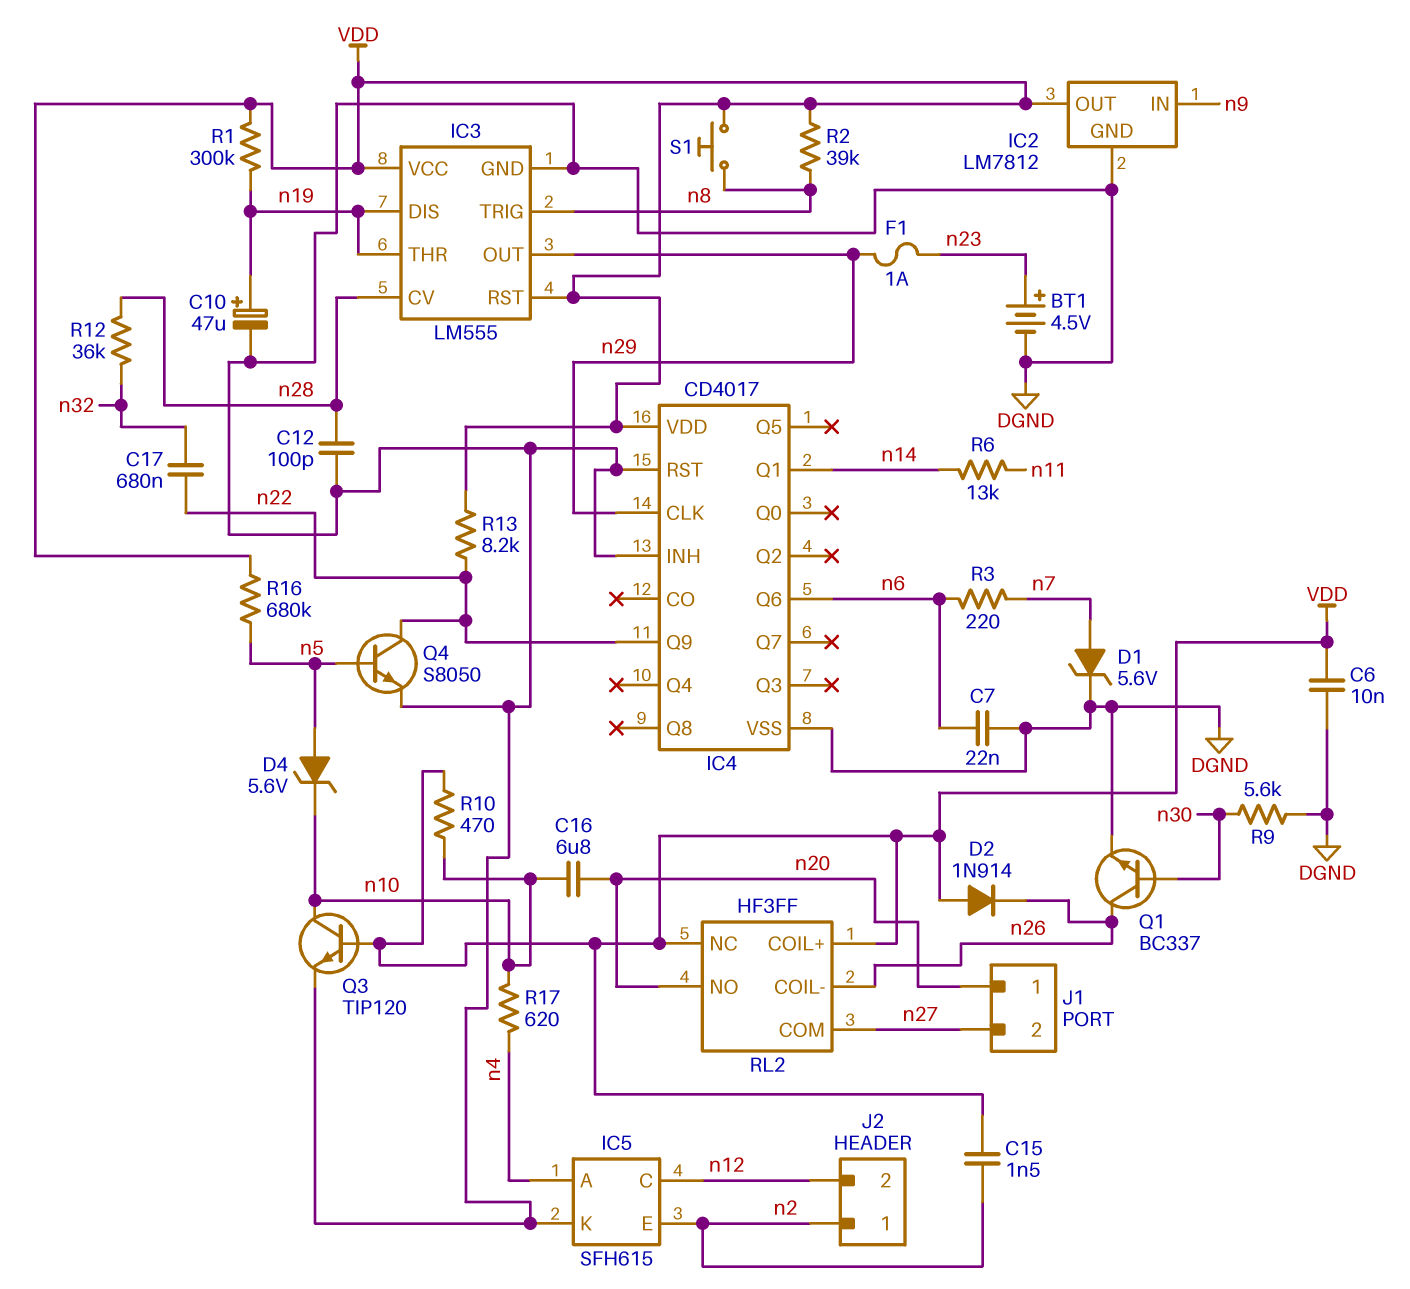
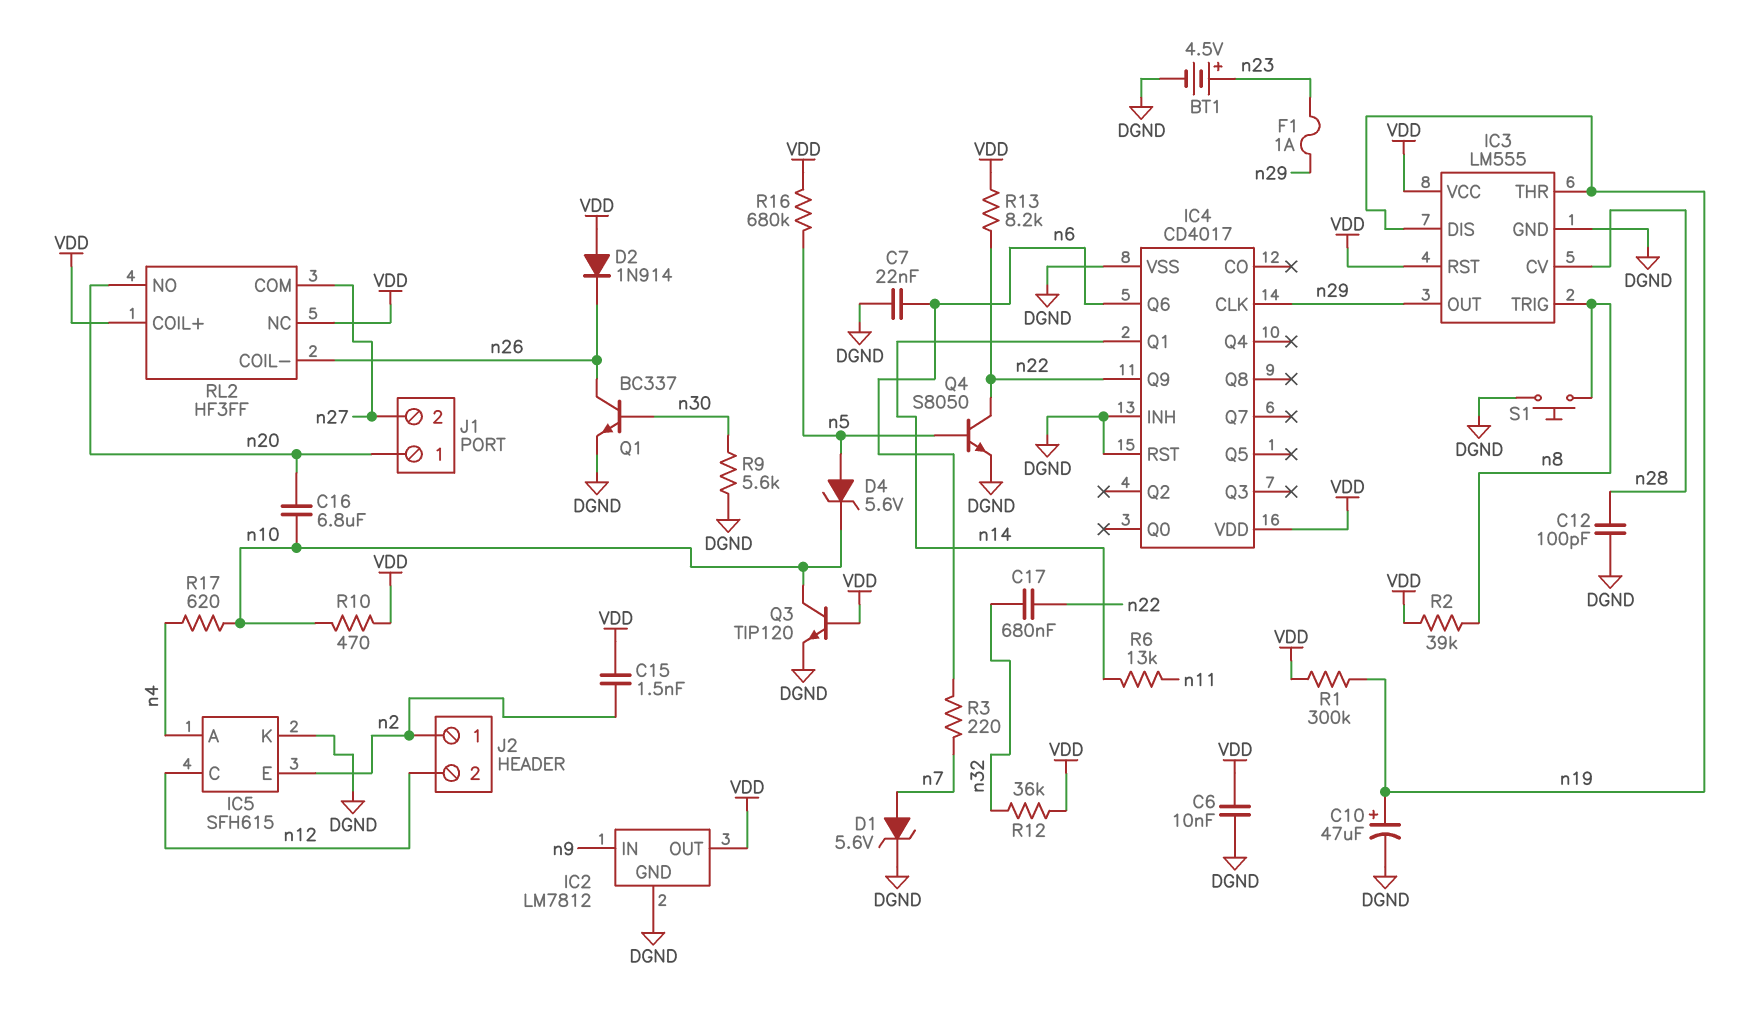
R12: 36k (n28, n32) -> 36k (VDD, n32)
S1: button (VDD, n8) -> button (DGND, n8)

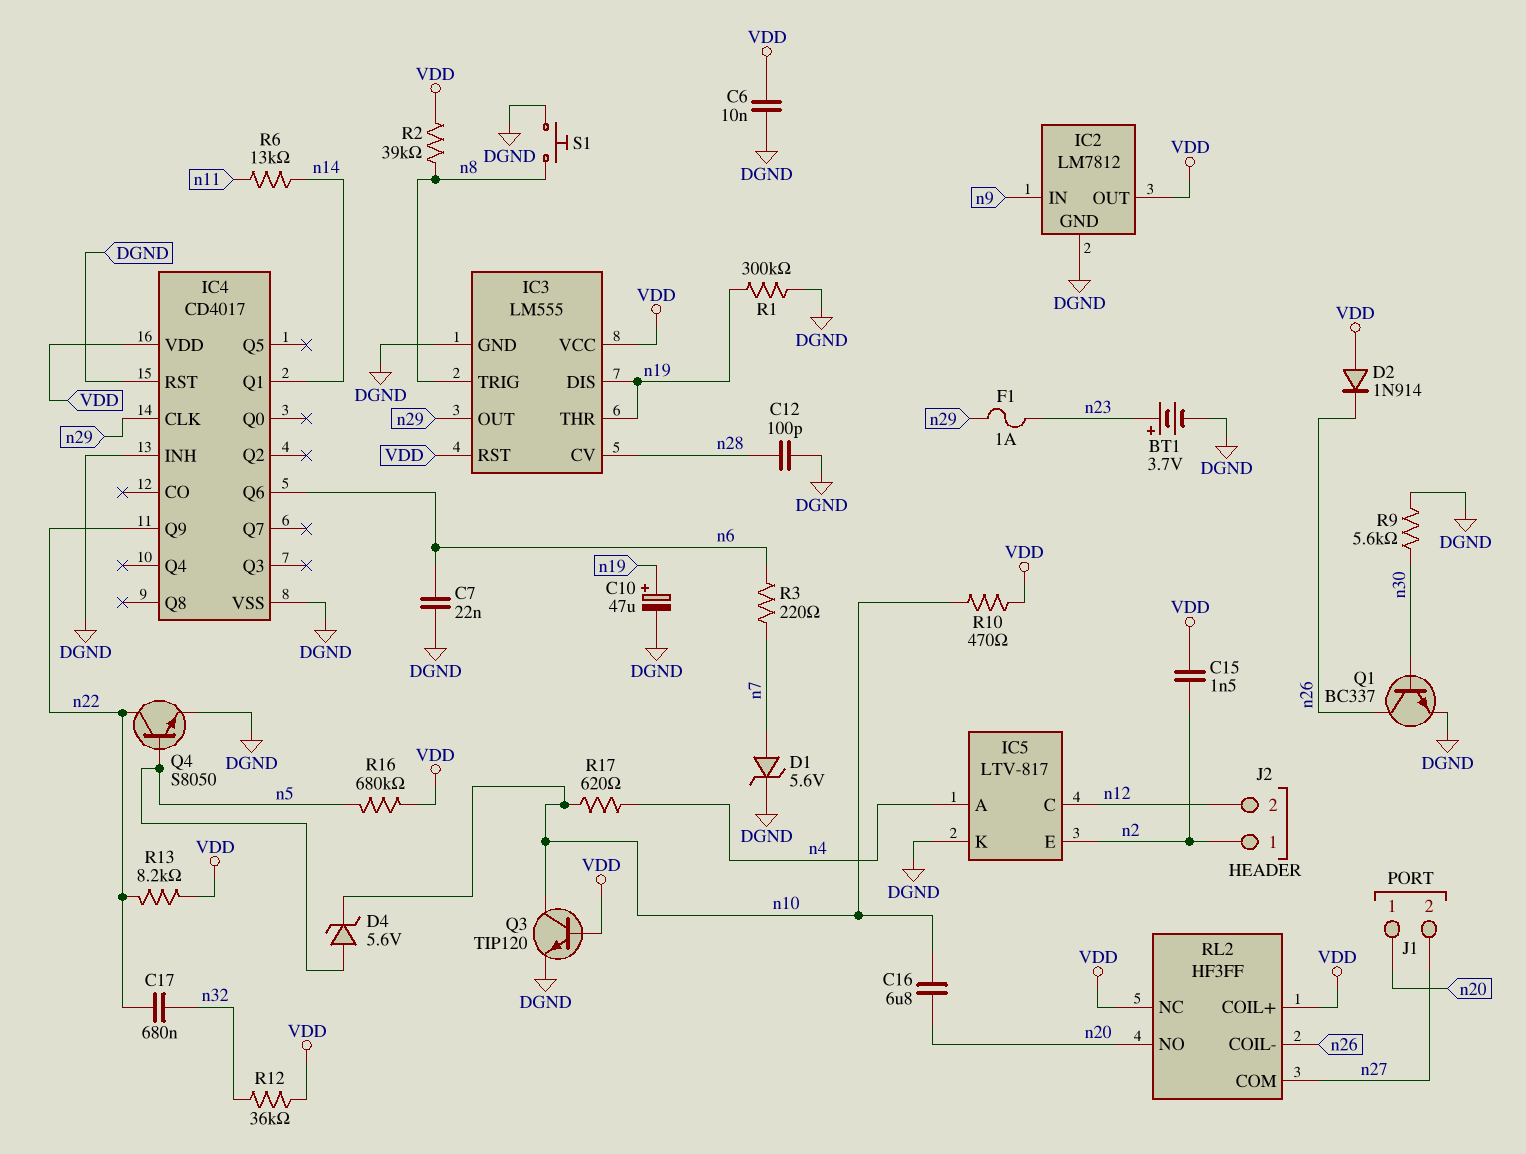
BT1: 4.5V (plus n23, minus DGND) -> 3.7V (plus n23, minus DGND)
IC5: SFH615 -> LTV-817
R1: 300k (VDD, n19) -> 300k (DGND, n19)

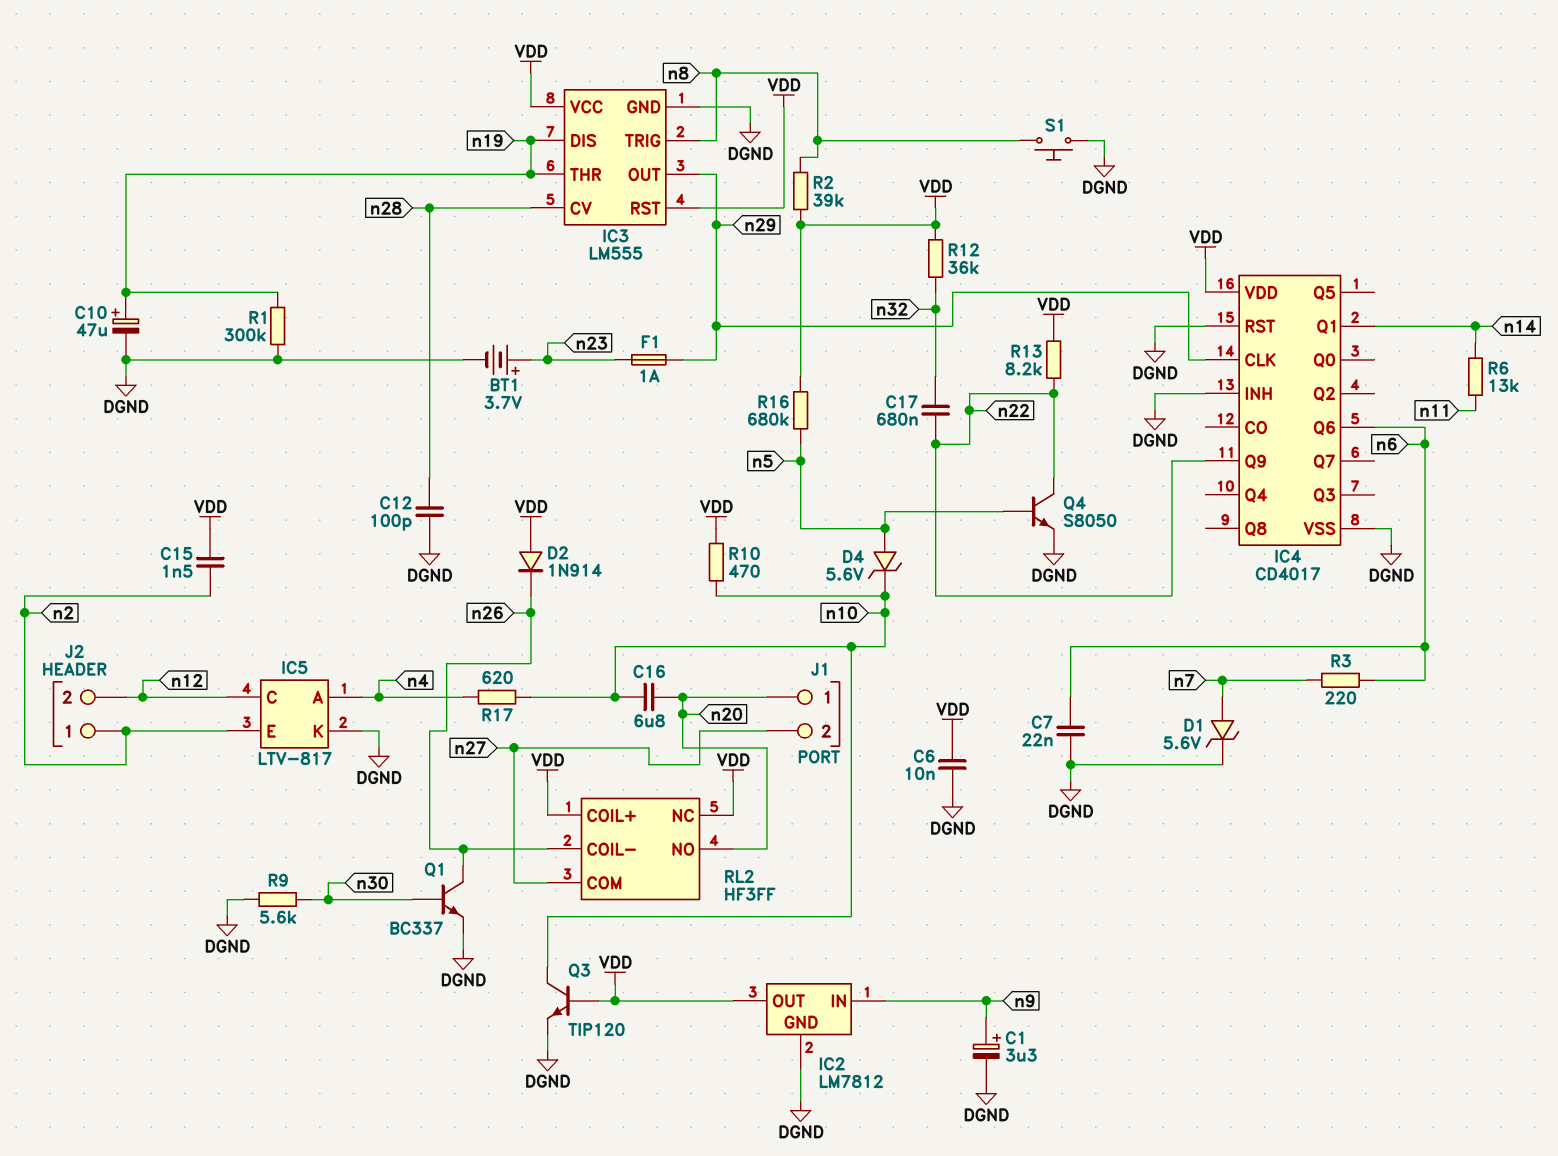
C1: none -> 3.3uF (plus n9, minus DGND)

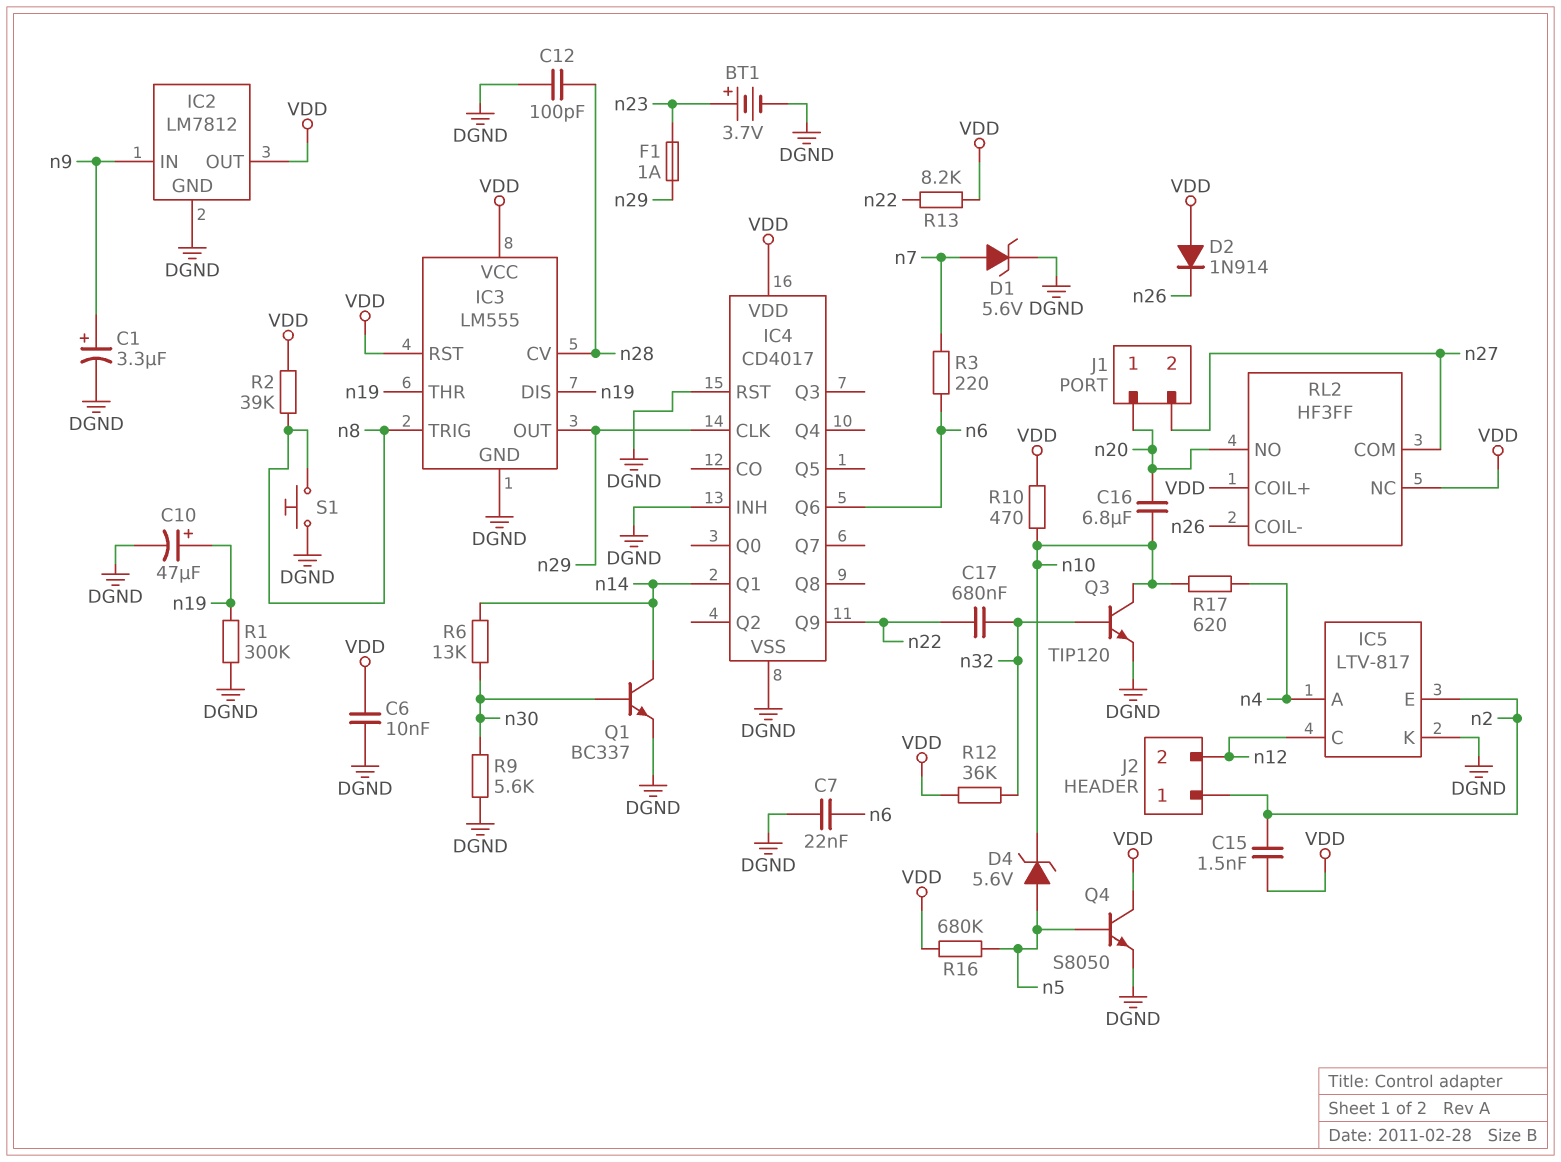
Q1: NPN BC337 (B n30, C n26, E DGND) -> NPN BC337 (B n30, C n14, E DGND)
Q3: NPN TIP120 (B VDD, C n10, E DGND) -> NPN TIP120 (B n32, C n10, E DGND)
Q4: NPN S8050 (B n5, C n22, E DGND) -> NPN S8050 (B n5, C VDD, E DGND)
R6: 13k (n11, n14) -> 13k (n14, n30)

